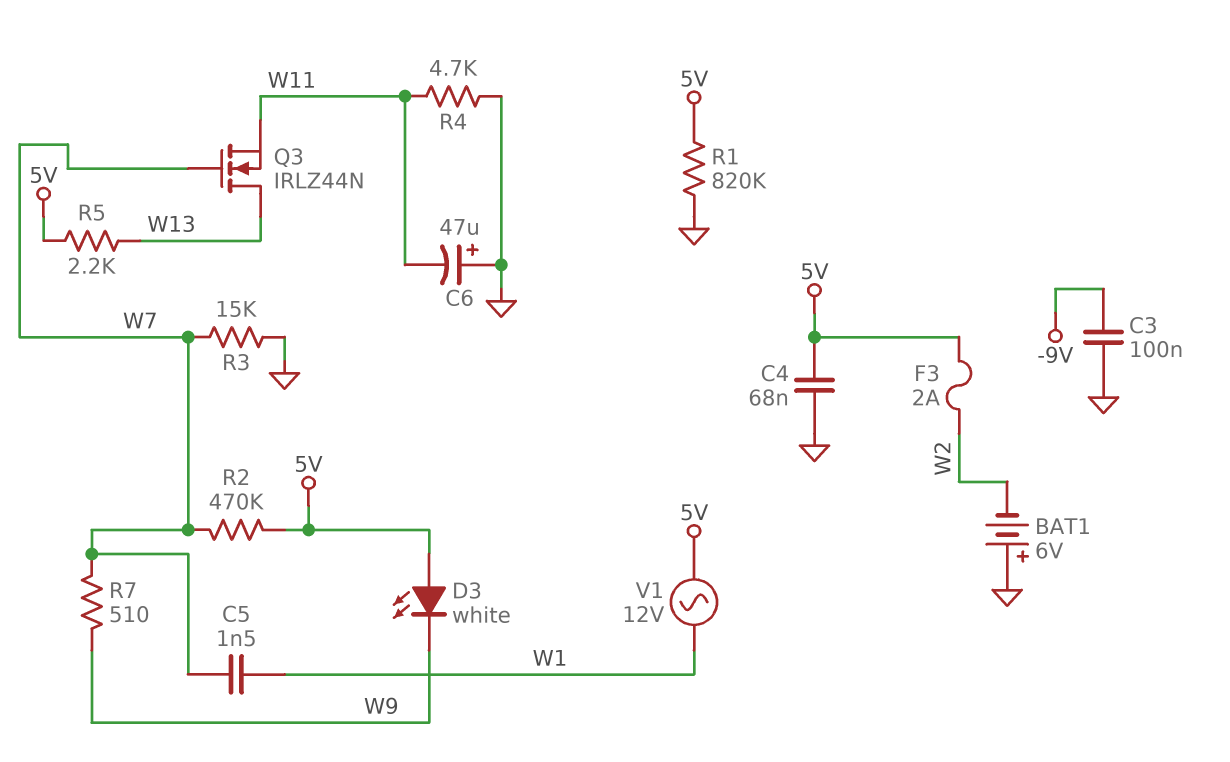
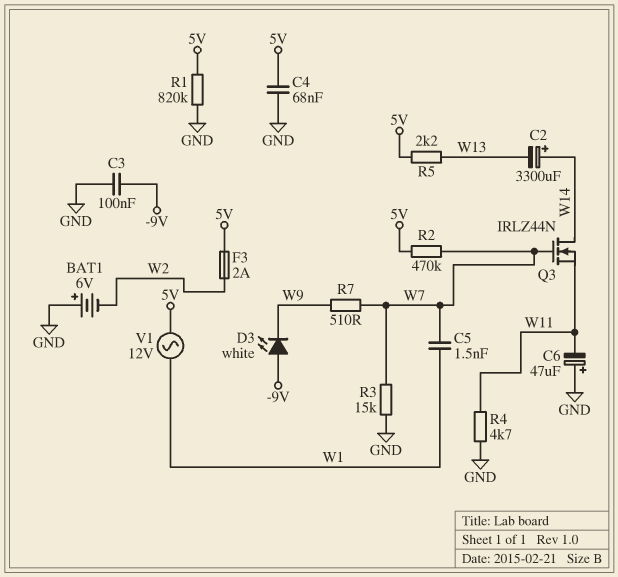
C2: none -> 3300uF (plus W14, minus W13)
D3: LED white (A 5V, K W9) -> LED white (A -9V, K W9)
Q3: NMOS IRLZ44N (G W7, D W13, S W11) -> NMOS IRLZ44N (G W7, D W14, S W11)

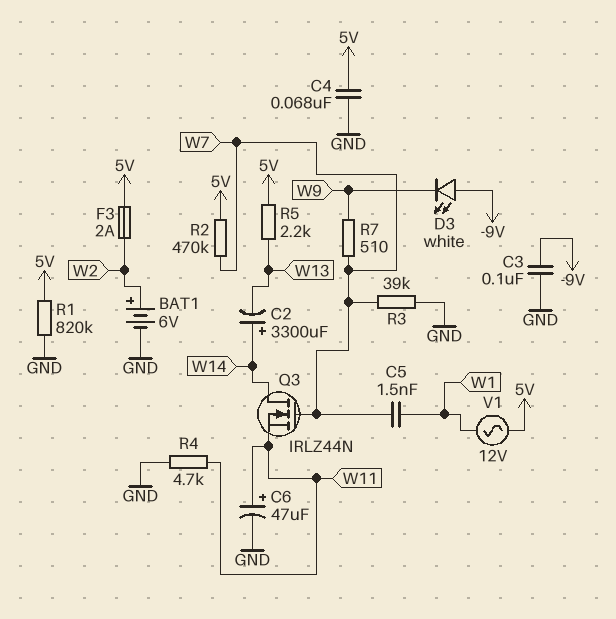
BAT1: 6V (plus GND, minus W2) -> 6V (plus W2, minus GND)
C6: 47uF (plus GND, minus W11) -> 47uF (plus W11, minus GND)
R3: 15k (GND, W7) -> 39k (GND, W7)

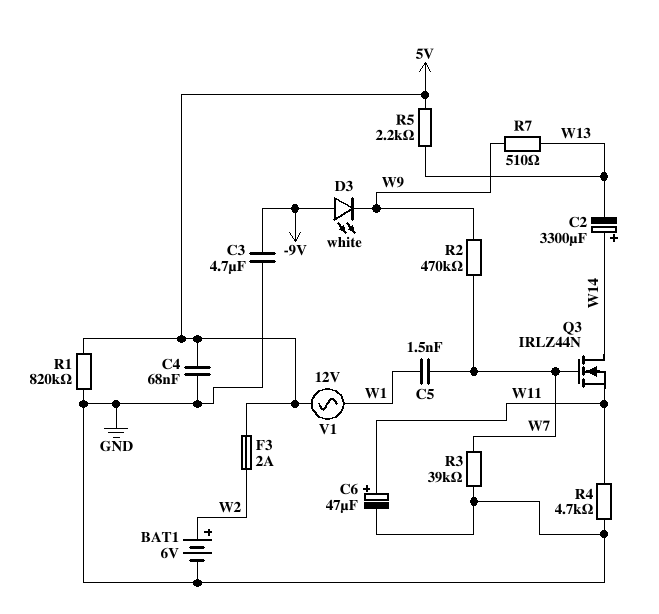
C3: 100nF (-9V, GND) -> 4.7uF (-9V, GND)
R2: 470k (5V, W7) -> 470k (W7, W9)
R7: 510 (W7, W9) -> 510 (W9, W13)

